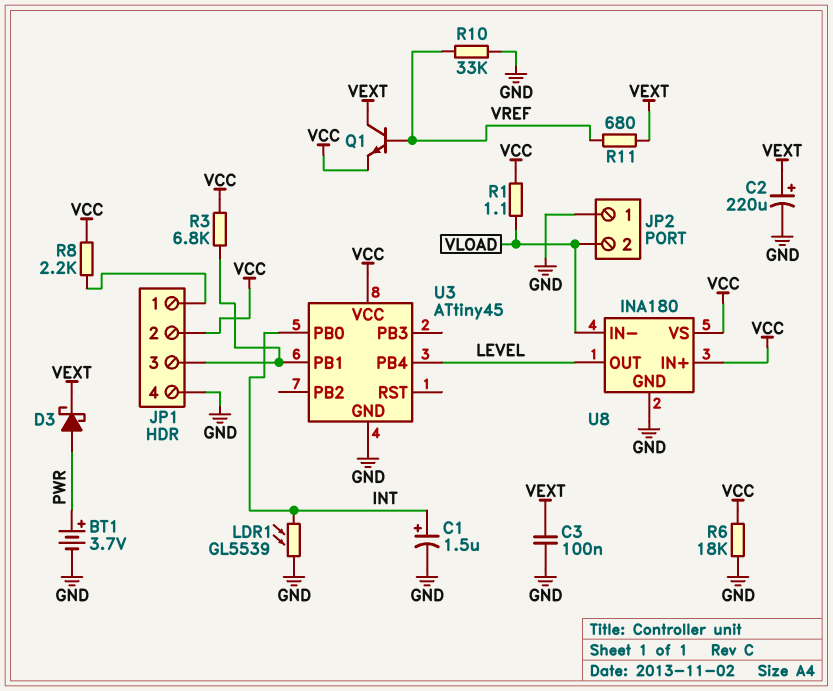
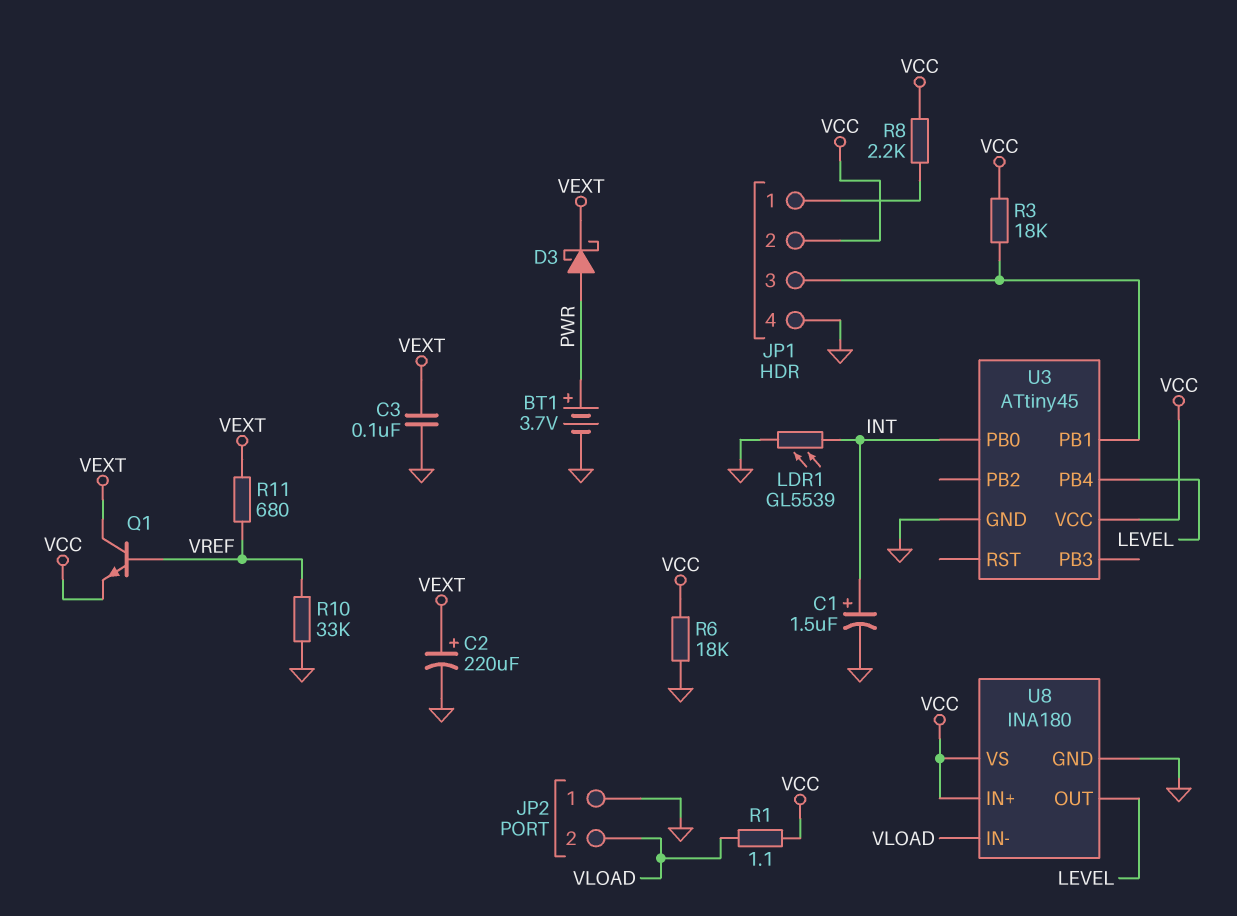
R3: 6.8k (JP1/3, VCC) -> 18k (JP1/3, VCC)

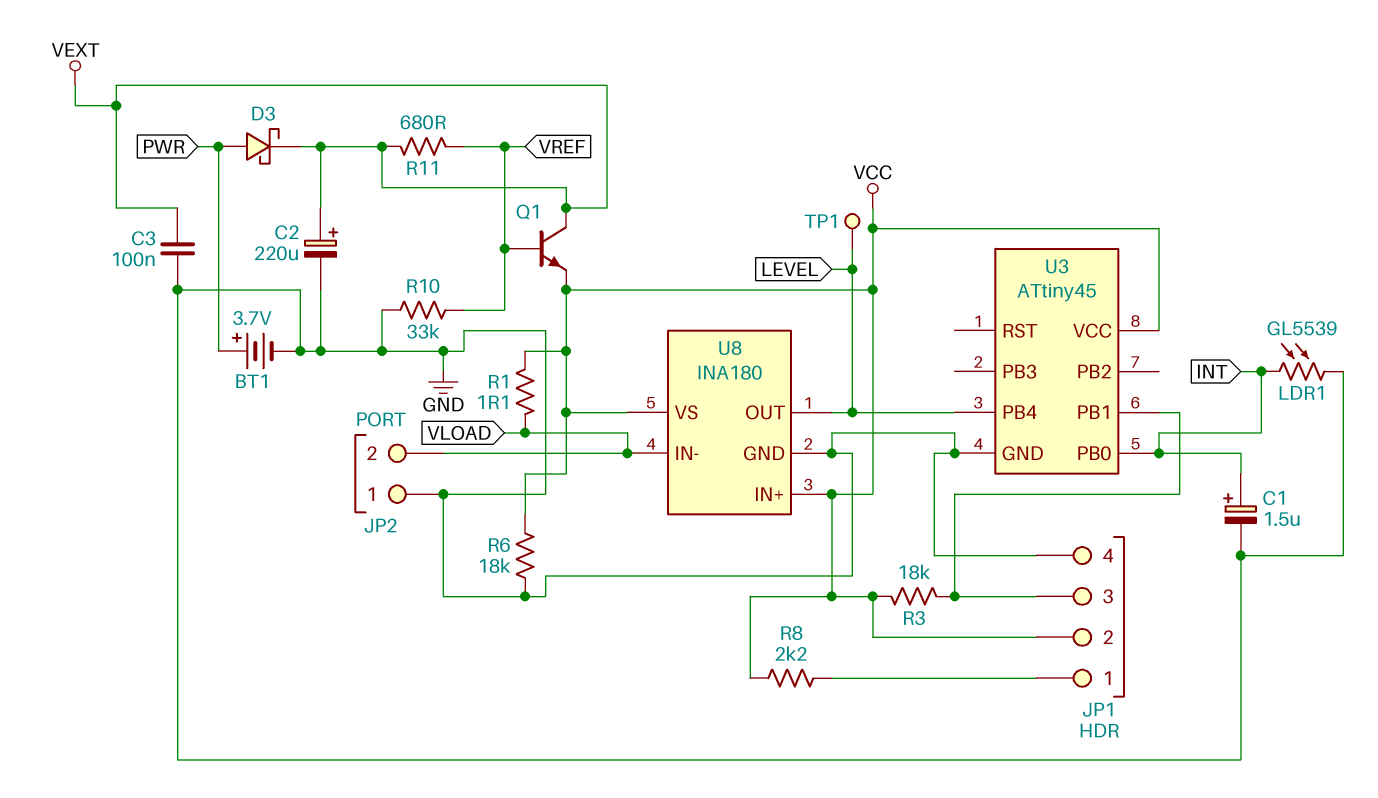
TP1: none -> test point (LEVEL)

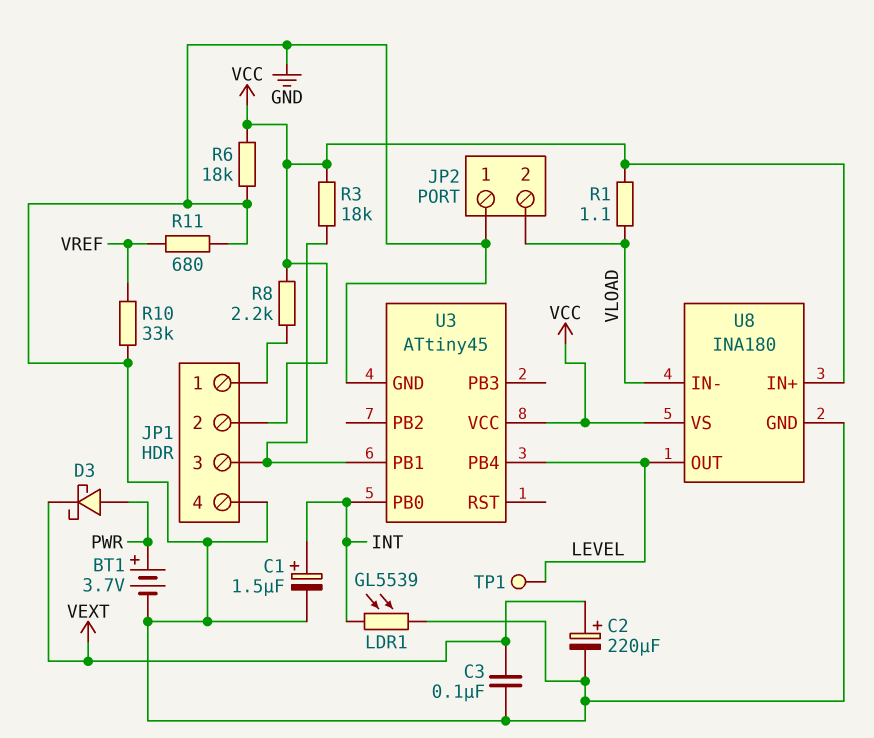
Q1: NPN (B VREF, C VEXT, E VCC) -> none
R11: 680 (VEXT, VREF) -> 680 (GND, VREF)

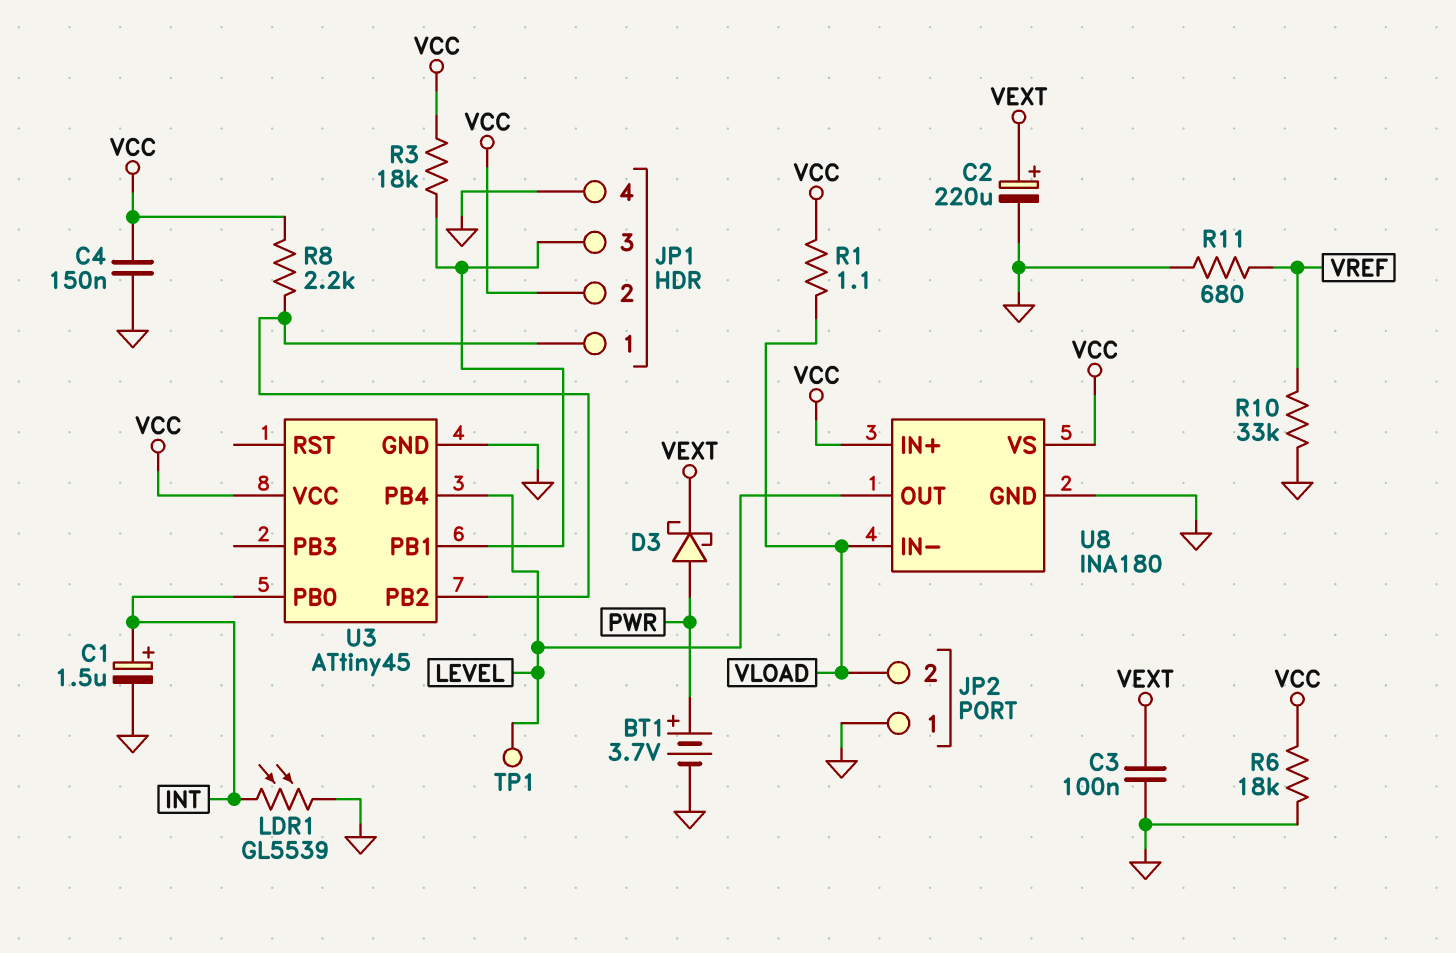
C4: none -> 150nF (GND, VCC)
U3 pin PB2: none -> JP1/1

